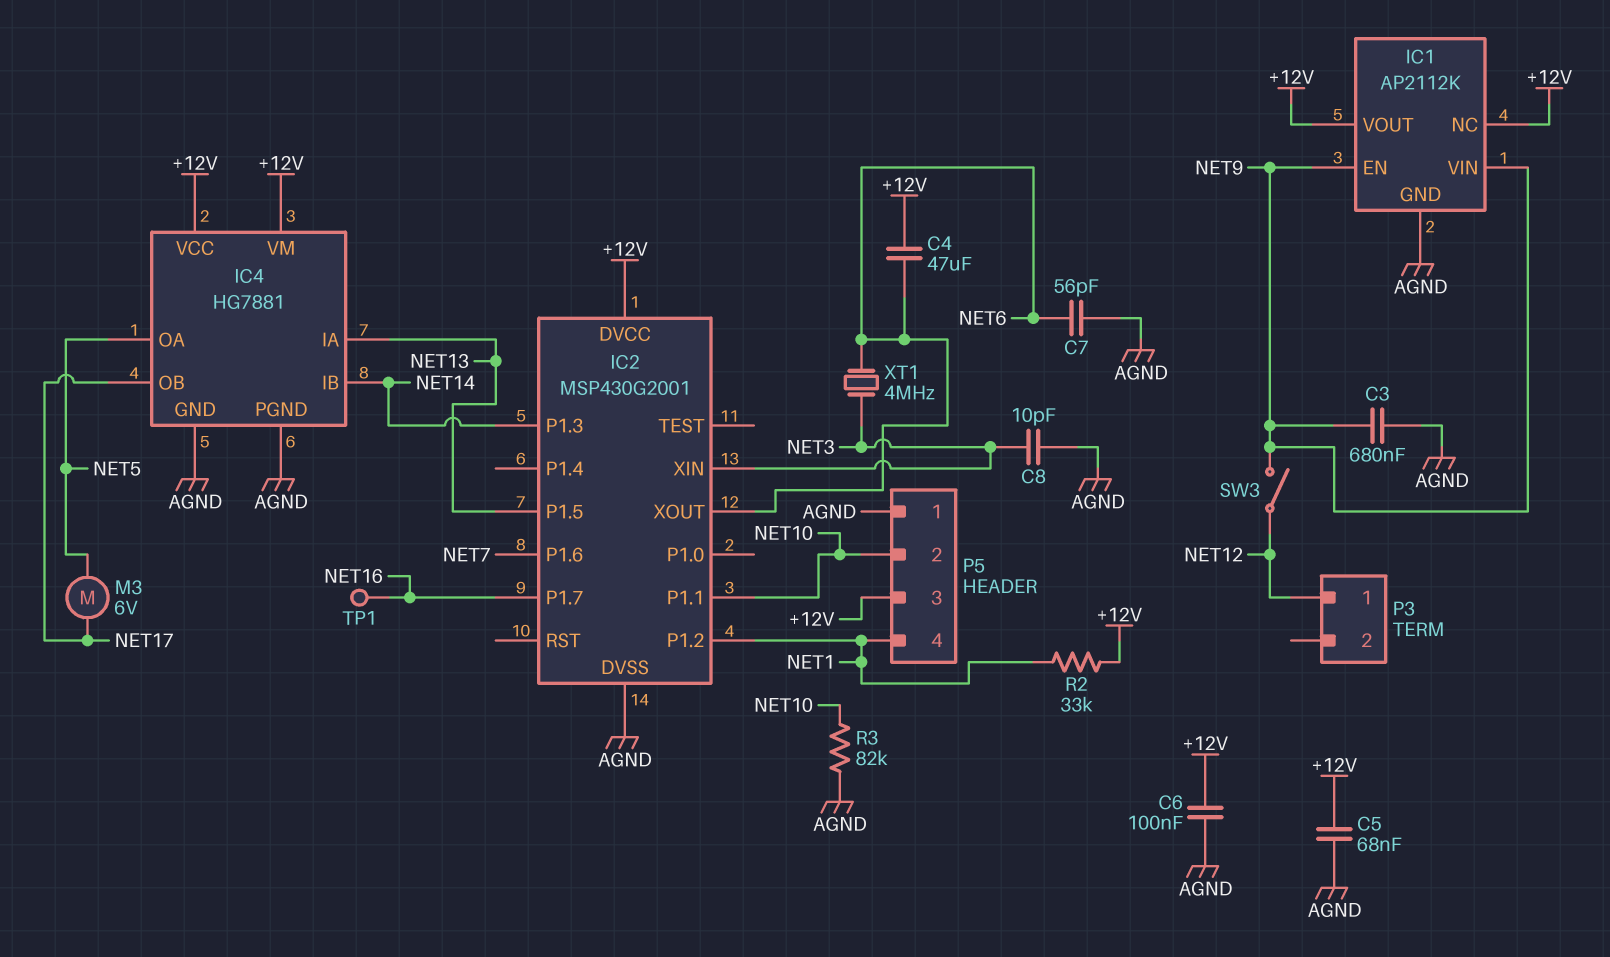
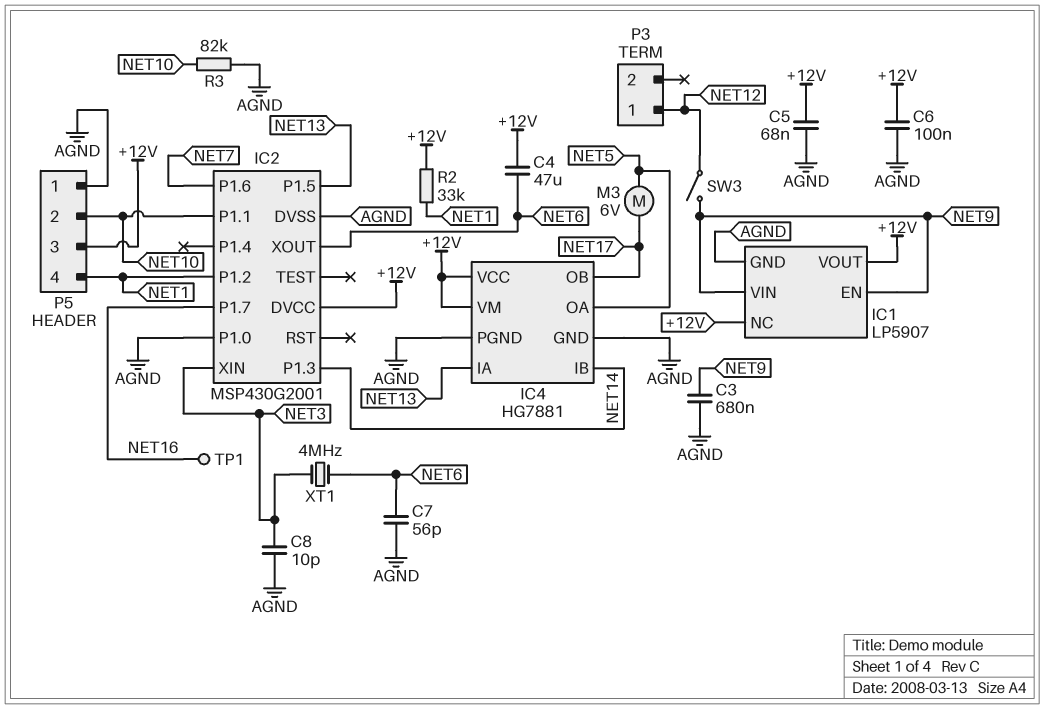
IC1: AP2112K -> LP5907
IC2 pin P1.0: none -> AGND

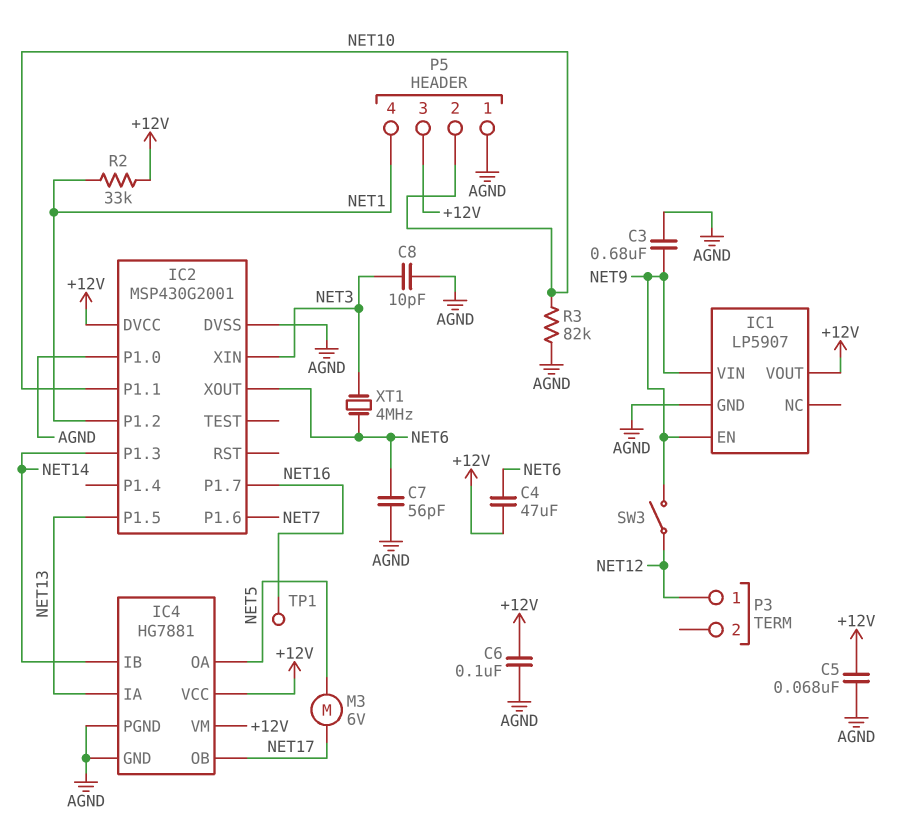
IC1 pin NC: +12V -> none

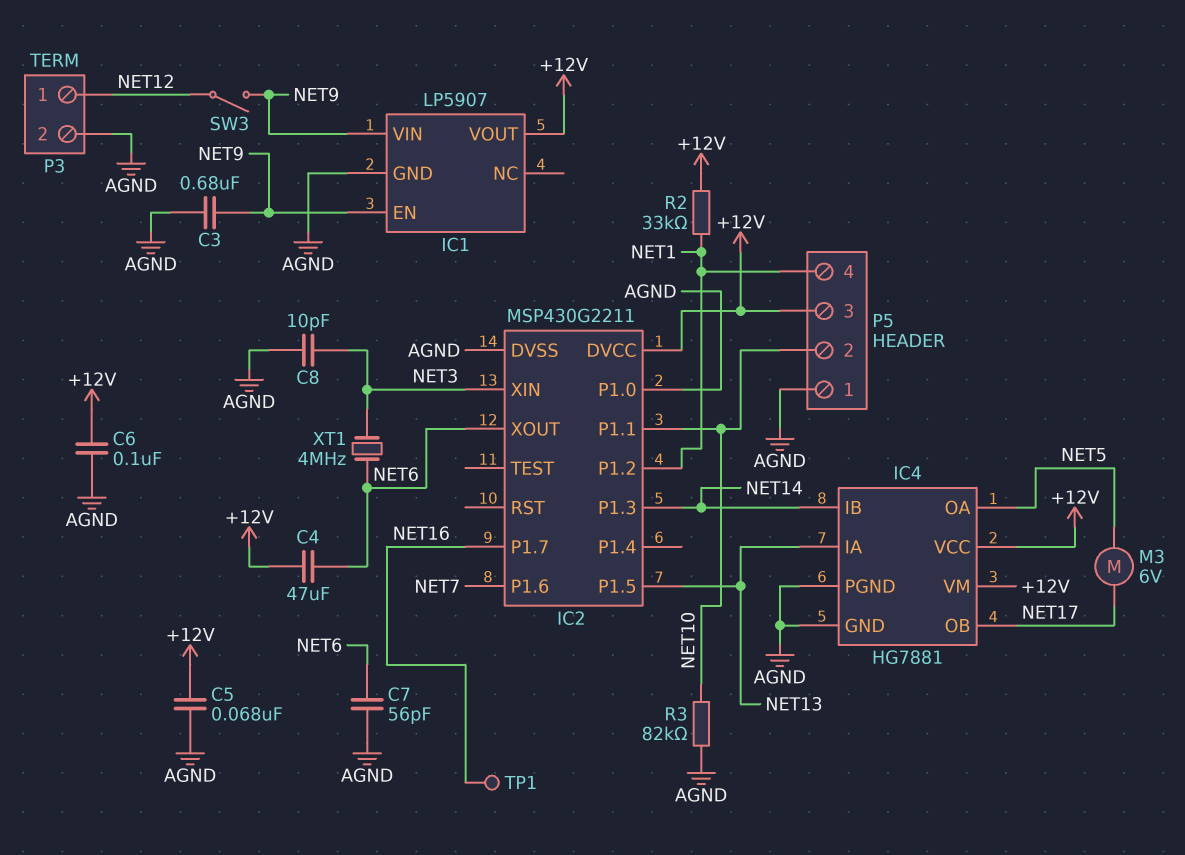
IC2: MSP430G2001 -> MSP430G2211
P3 pin 2: none -> AGND

